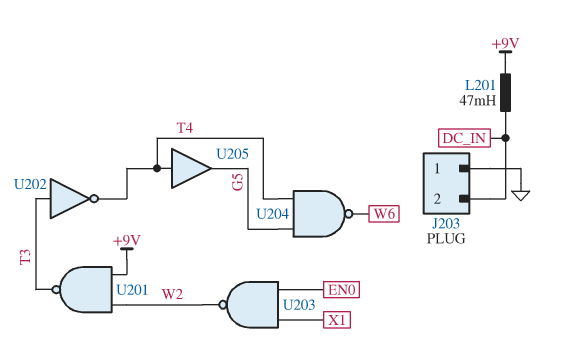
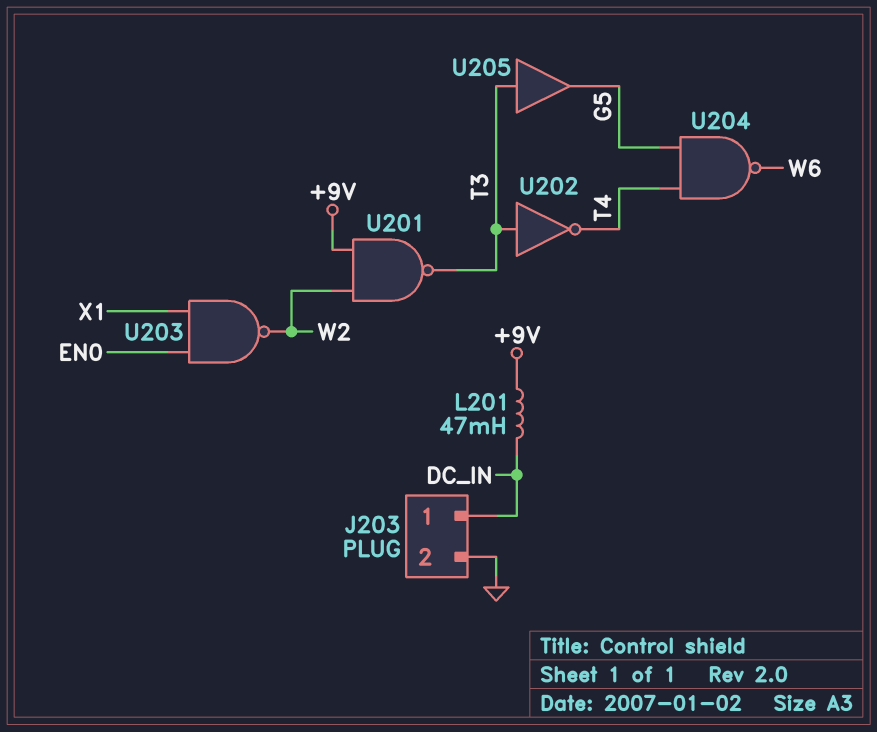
J203 pin 1: GND -> DC_IN
J203 pin 2: DC_IN -> GND
U205: buffer (in T4, out G5) -> buffer (in T3, out G5)

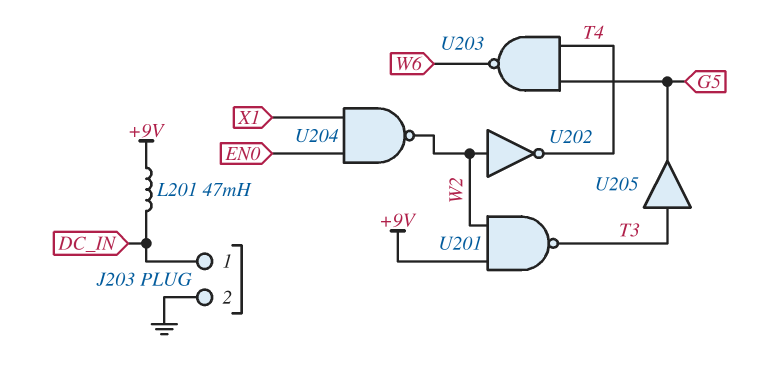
U202: NOT (in T3, out T4) -> NOT (in W2, out T4)
U203: NAND (in EN0, in X1, out W2) -> NAND (in G5, in T4, out W6)
U204: NAND (in G5, in T4, out W6) -> NAND (in EN0, in X1, out W2)

